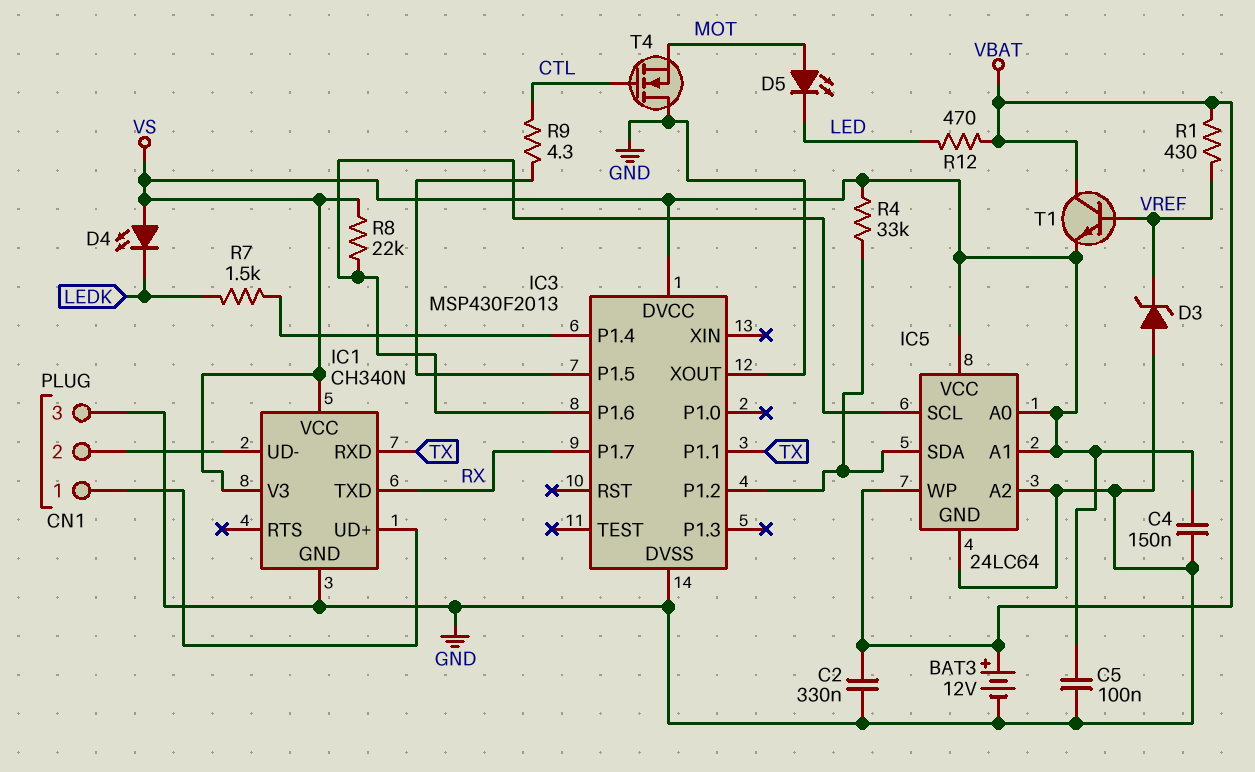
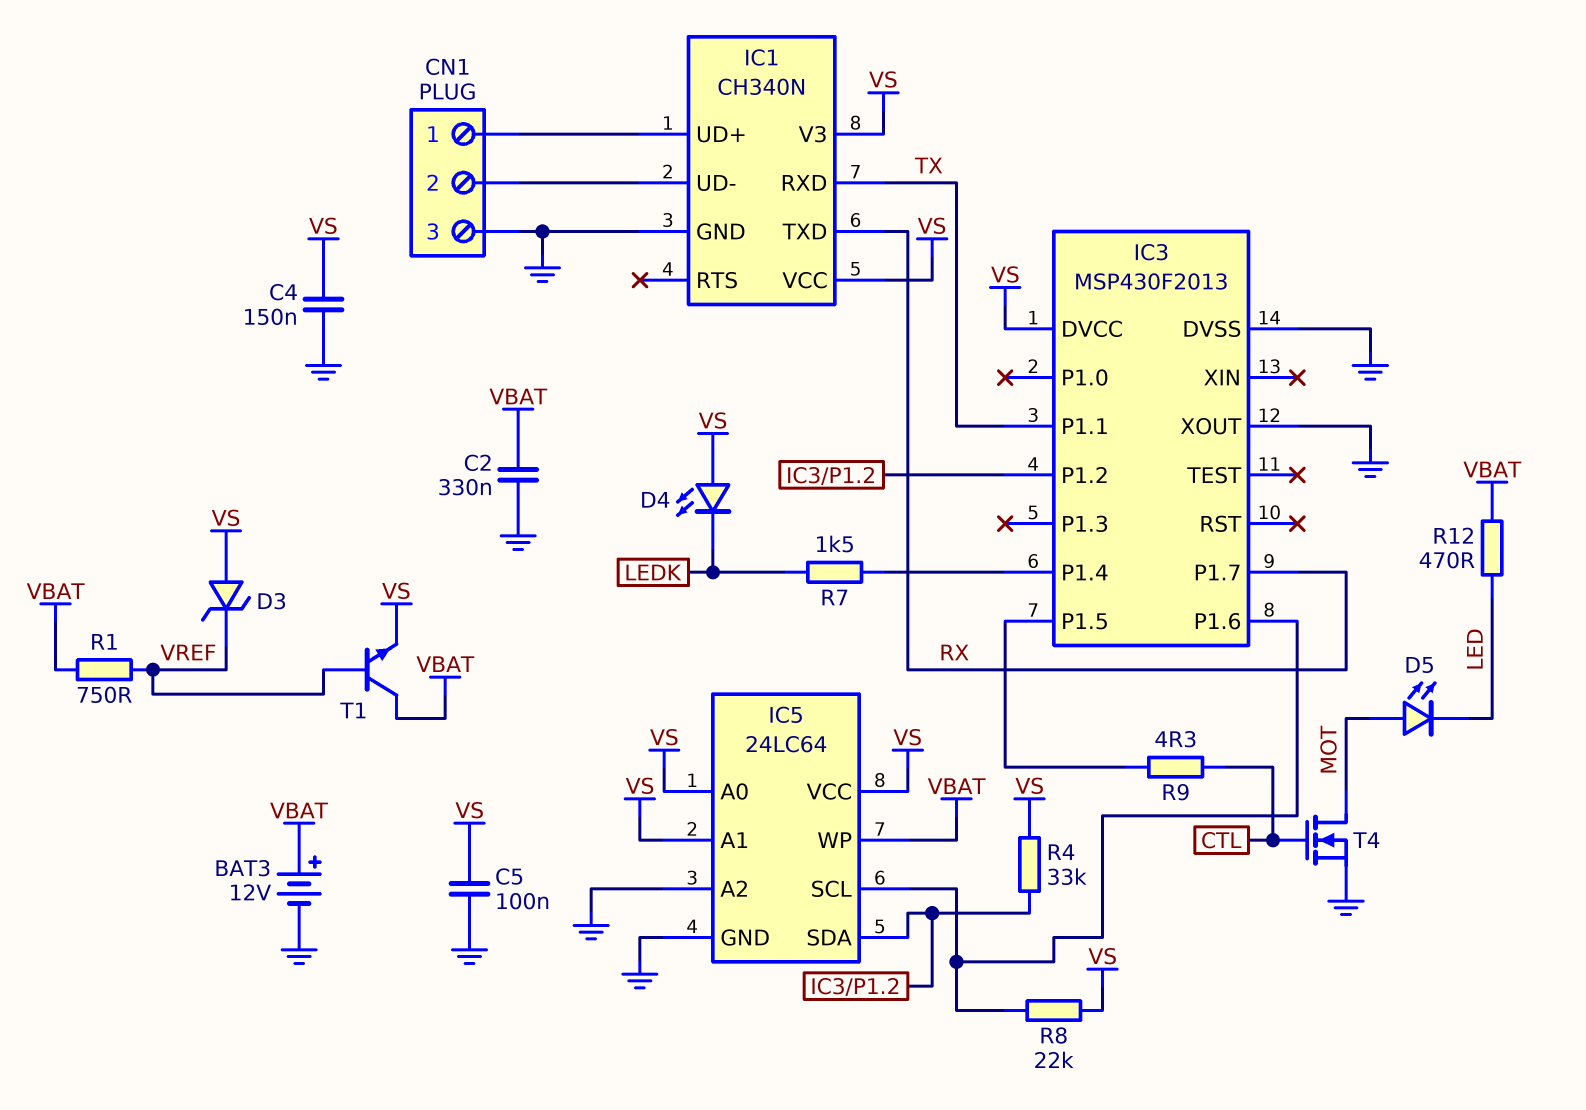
D3: zener (A GND, K VREF) -> zener (A VS, K VREF)
R1: 430 (VBAT, VREF) -> 750 (VBAT, VREF)
T4: NMOS (G CTL, D GND, S MOT) -> NMOS (G CTL, D MOT, S GND)

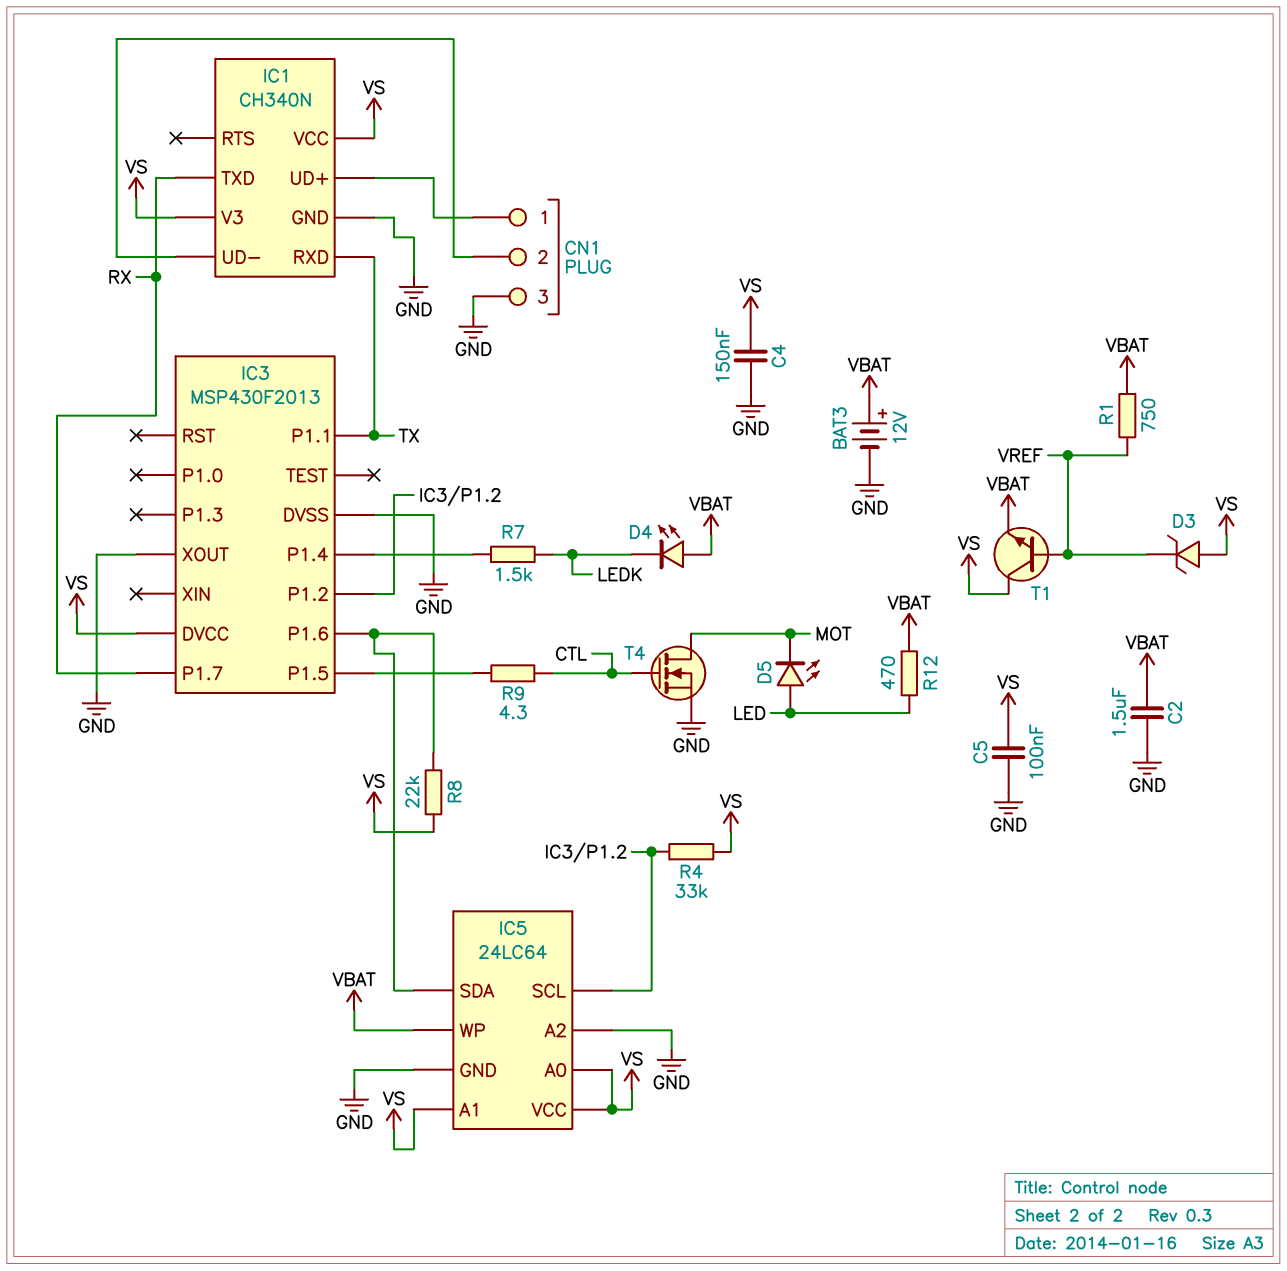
C2: 330nF (GND, VBAT) -> 1.5uF (GND, VBAT)
D4: LED (A VS, K LEDK) -> LED (A VBAT, K LEDK)
D5: LED (A MOT, K LED) -> LED (A LED, K MOT)
IC5 pin SCL: IC3/P1.6 -> IC3/P1.2
IC5 pin SDA: IC3/P1.2 -> IC3/P1.6
T1: NPN (B VREF, C VBAT, E VS) -> NPN (B VREF, C VS, E VBAT)

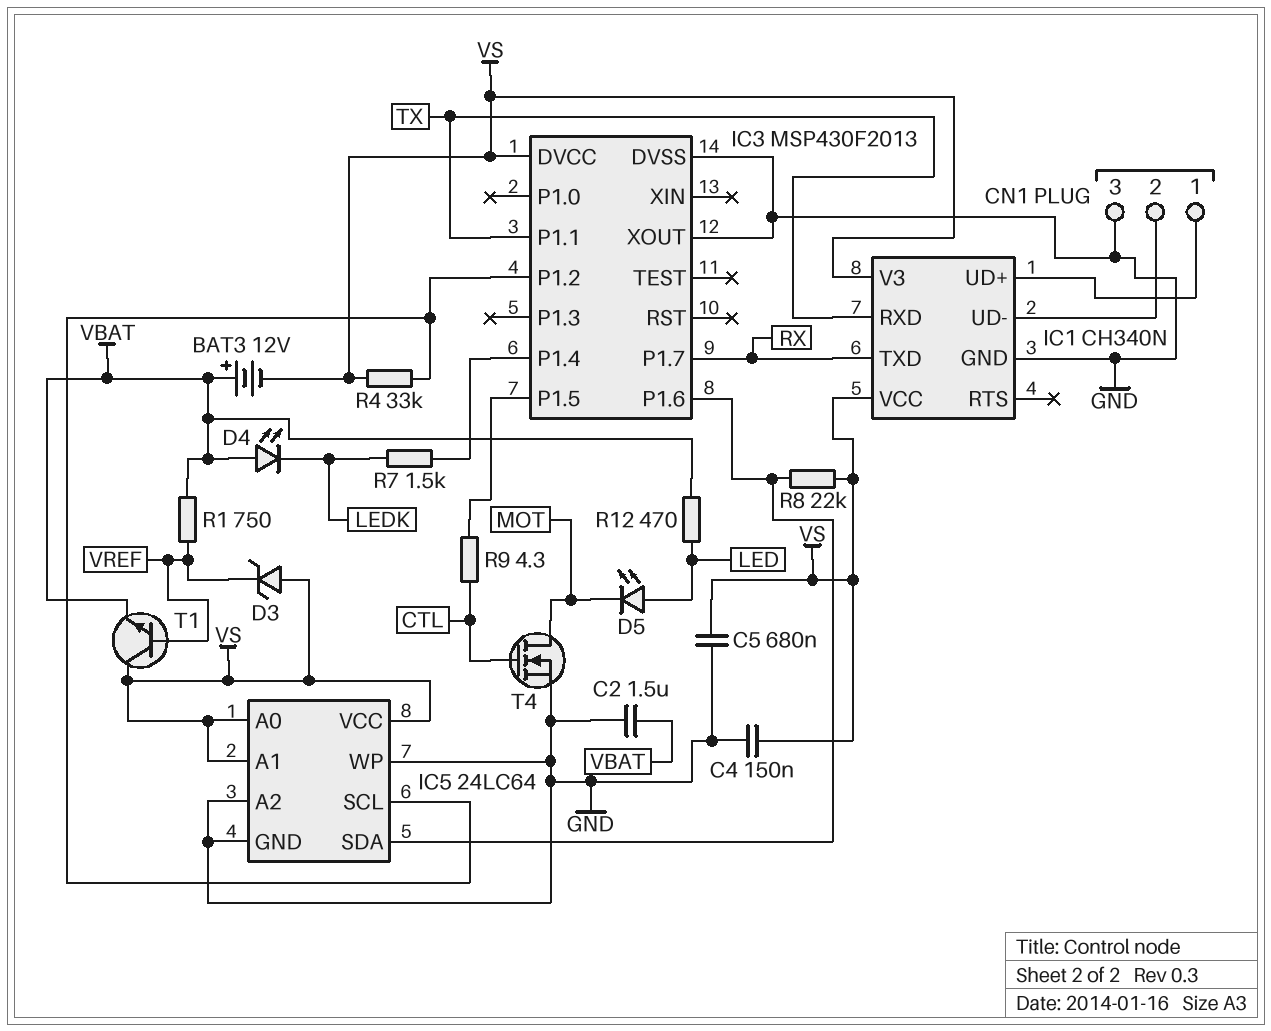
BAT3: 12V (plus VBAT, minus GND) -> 12V (plus VBAT, minus VS)
C5: 100nF (GND, VS) -> 680nF (GND, VS)
IC5 pin WP: VBAT -> GND

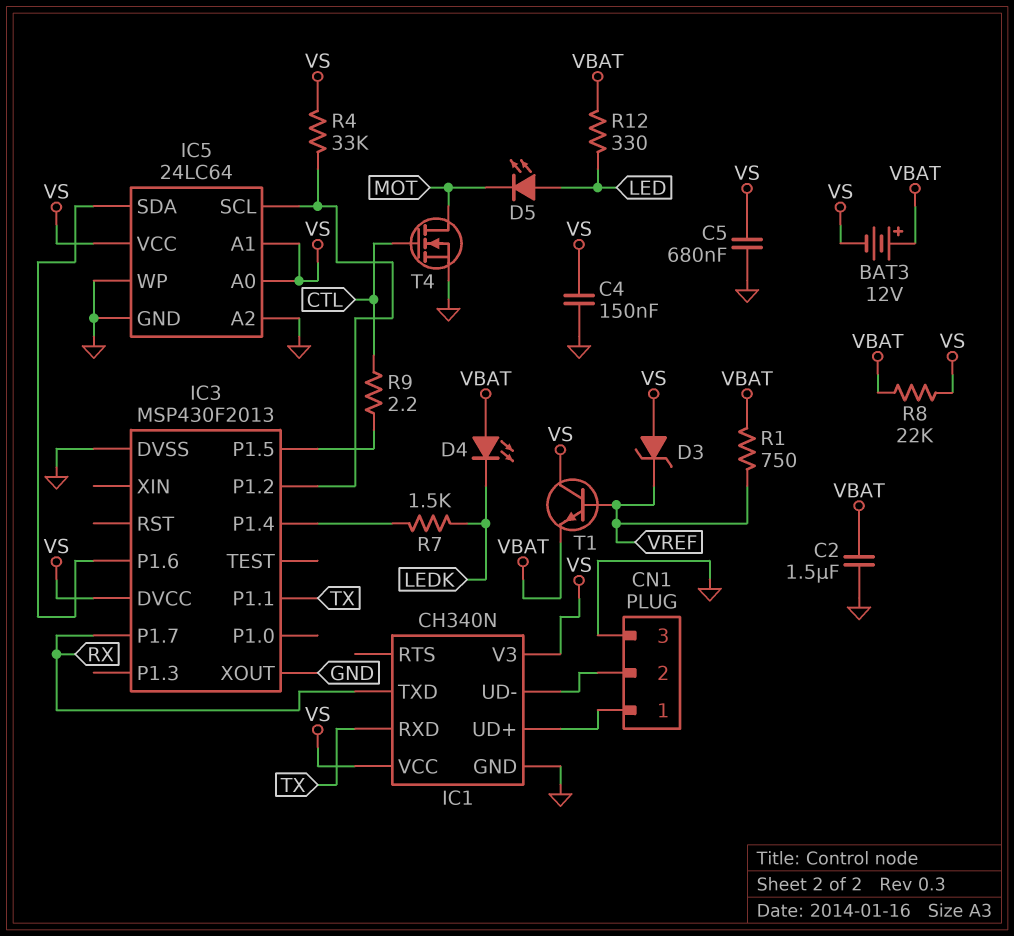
R8: 22k (IC3/P1.6, VS) -> 22k (VBAT, VS)
R9: 4.3 (CTL, IC3/P1.5) -> 2.2 (CTL, IC3/P1.5)
R12: 470 (LED, VBAT) -> 330 (LED, VBAT)

